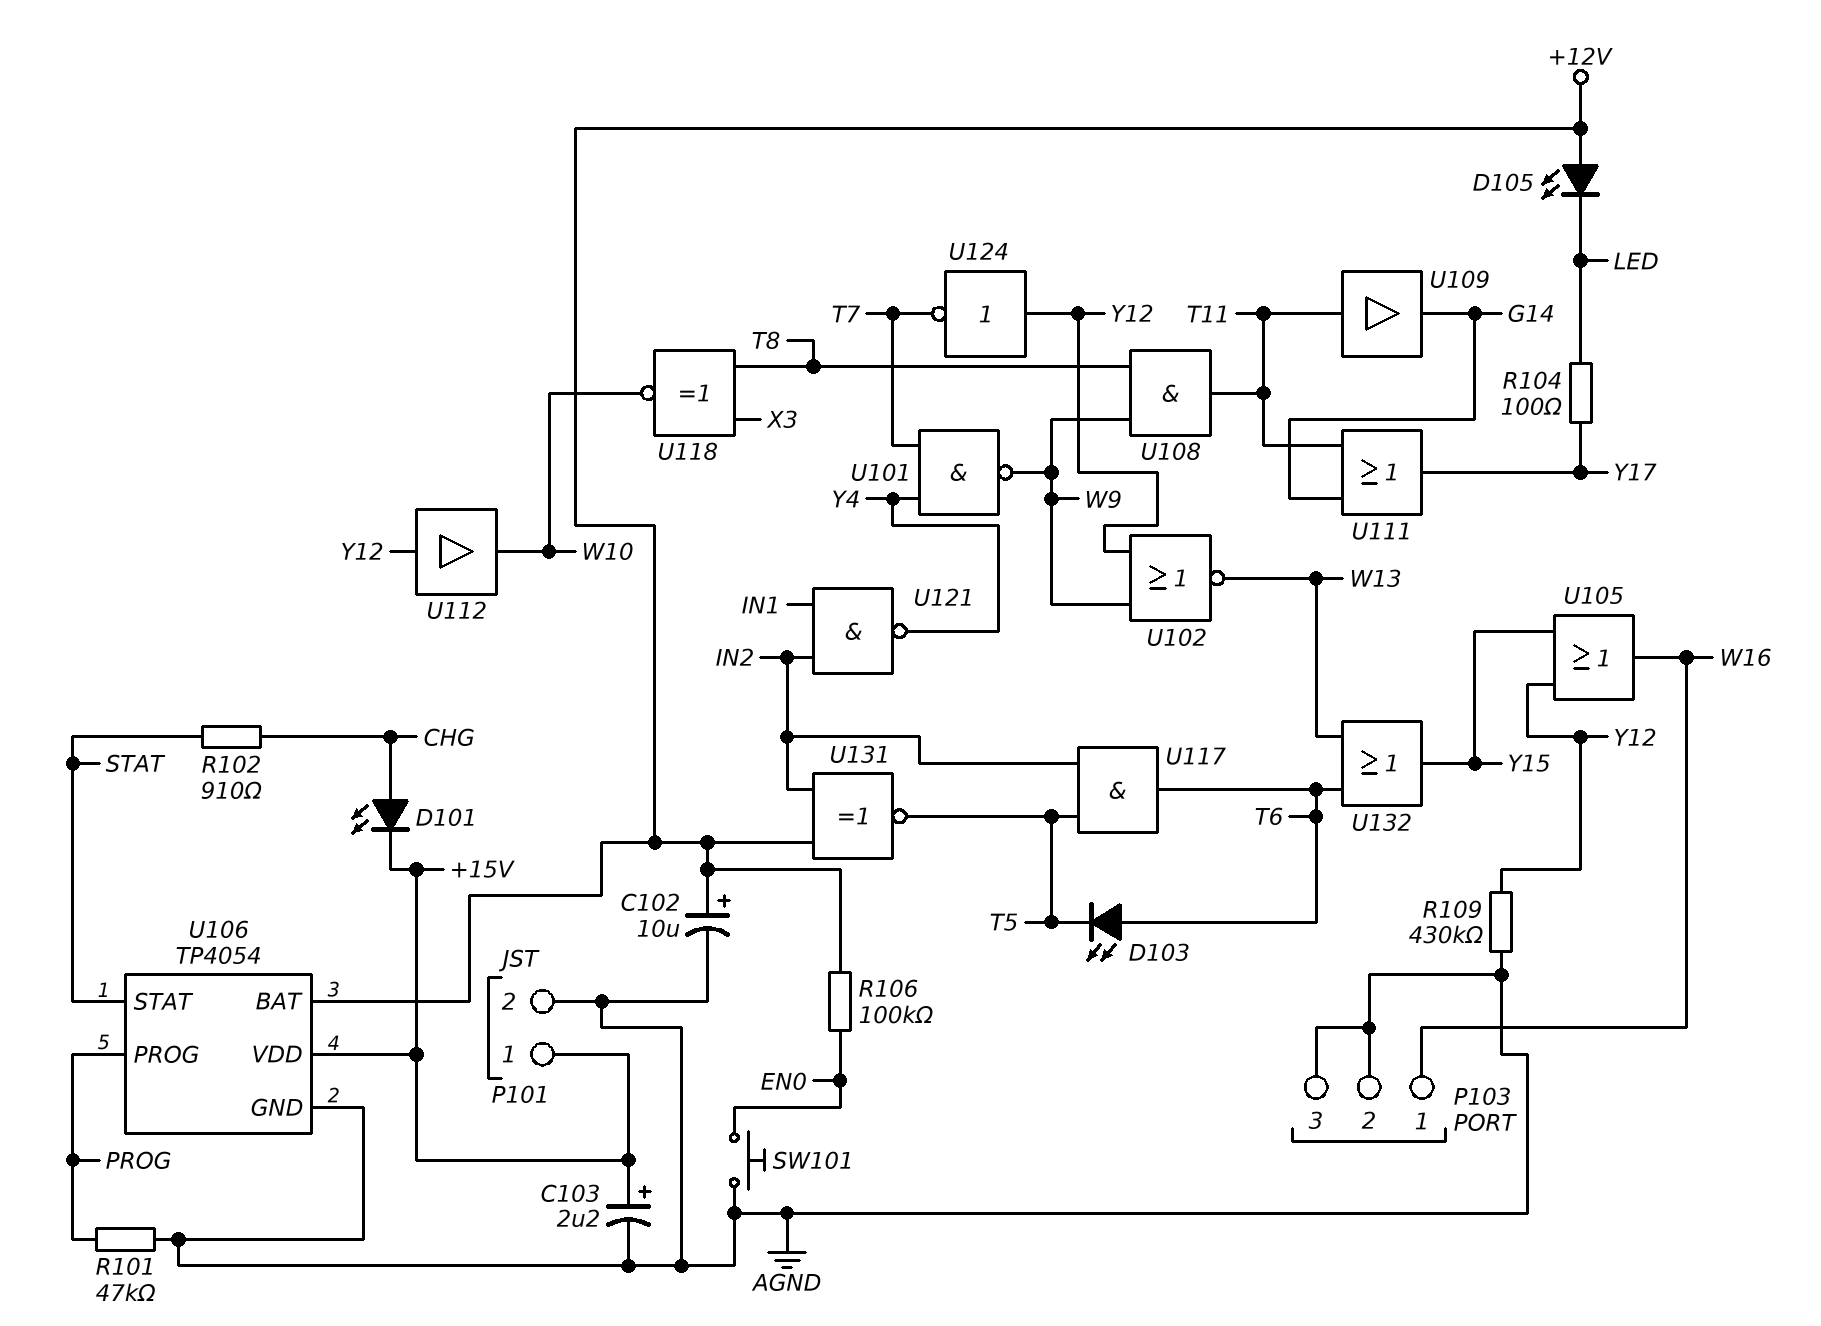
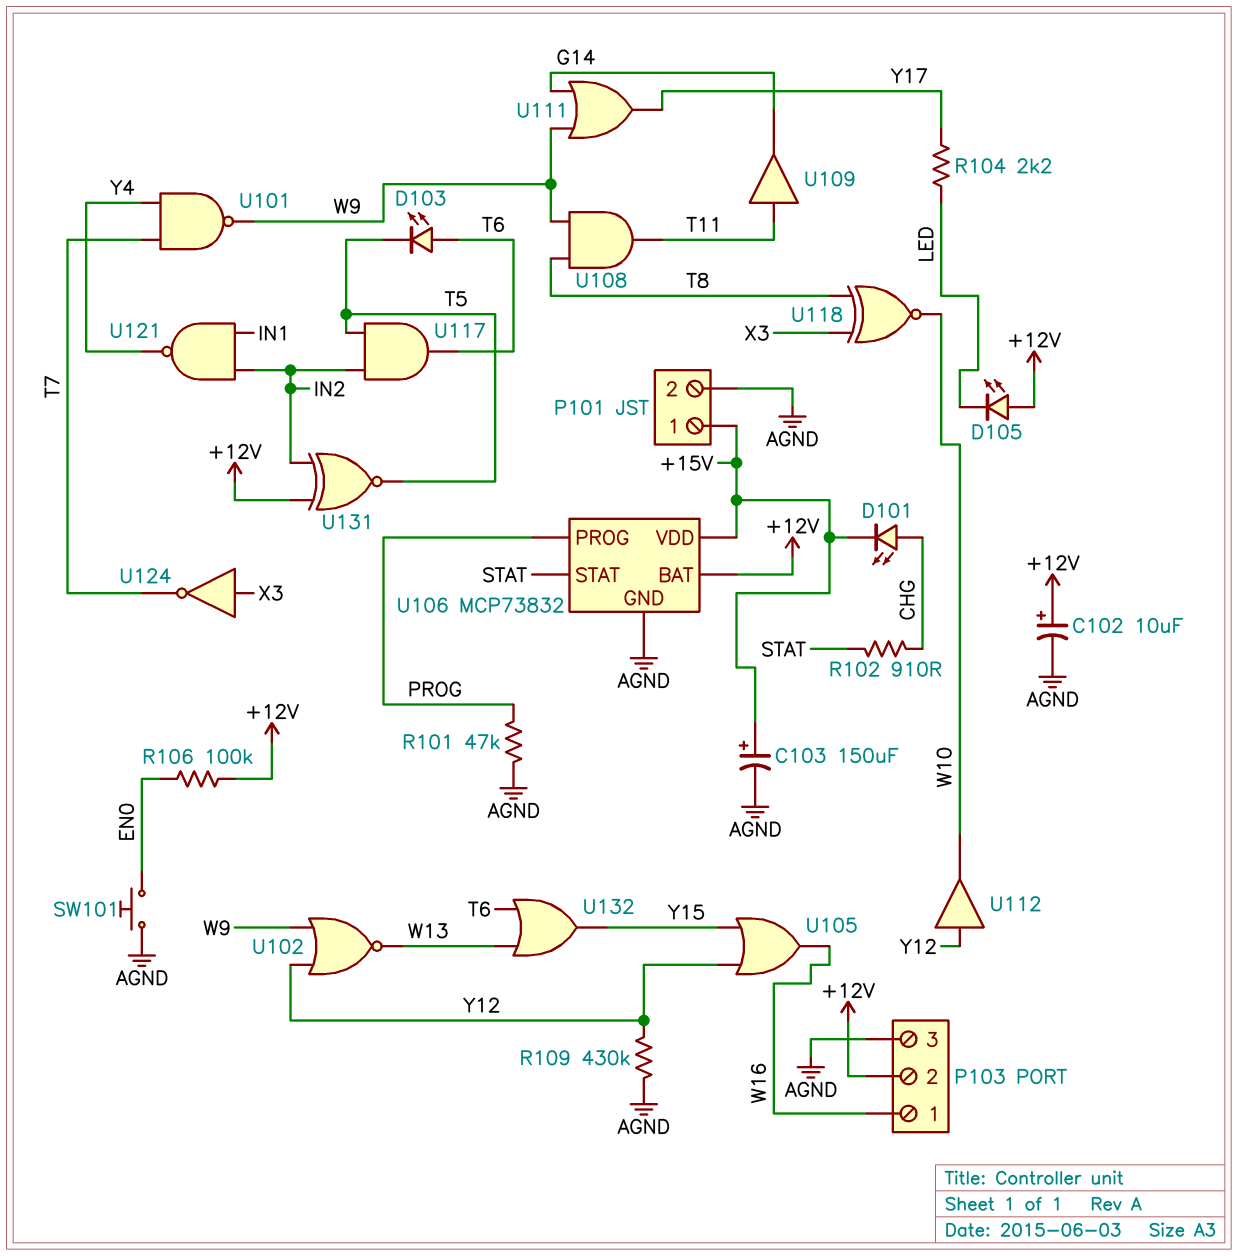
C103: 2.2uF (plus +15V, minus AGND) -> 150uF (plus +15V, minus AGND)
P103 pin 2: AGND -> +12V
R104: 100 (LED, Y17) -> 2.2k (LED, Y17)
U106: TP4054 -> MCP73832
U111: OR (in G14, in T11, out Y17) -> OR (in G14, in W9, out Y17)
U124: NOT (in Y12, out T7) -> NOT (in X3, out T7)

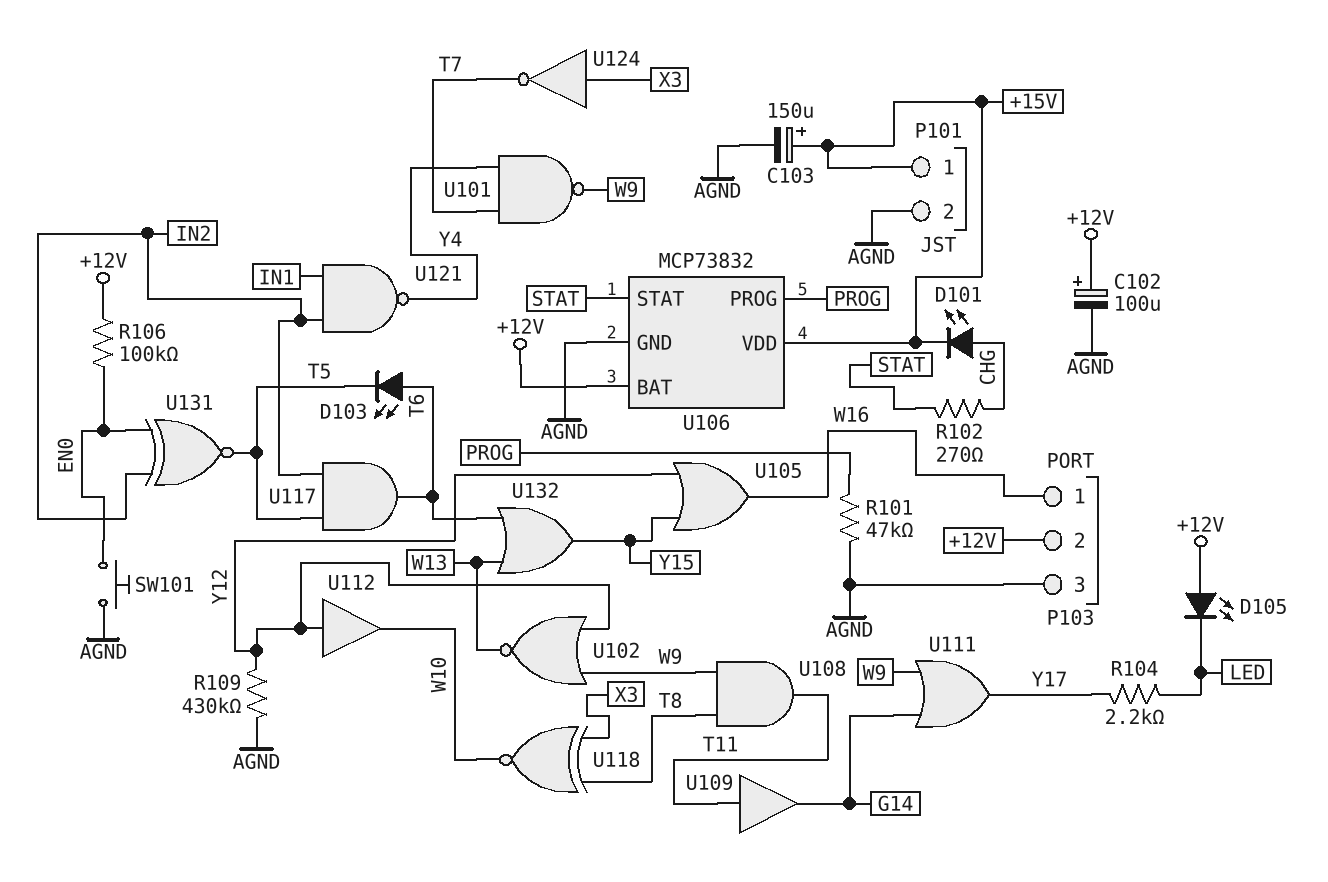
C102: 10uF (plus +12V, minus AGND) -> 100uF (plus +12V, minus AGND)
R102: 910 (CHG, STAT) -> 270 (CHG, STAT)
U131: XNOR (in +12V, in IN2, out T5) -> XNOR (in EN0, in IN2, out T5)

